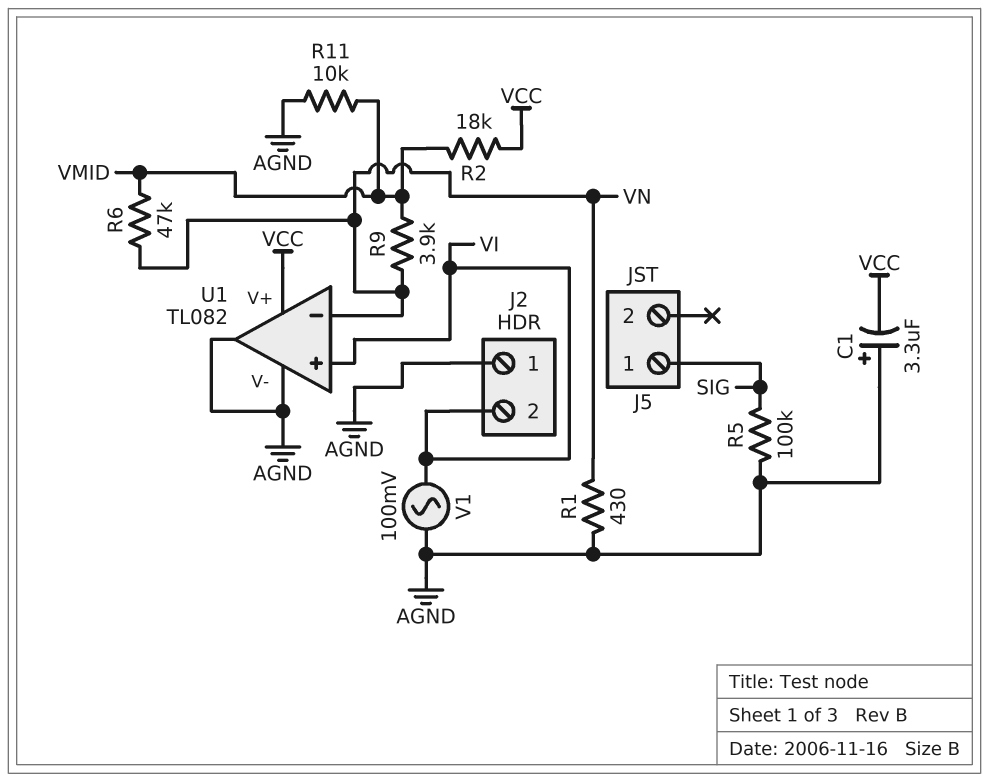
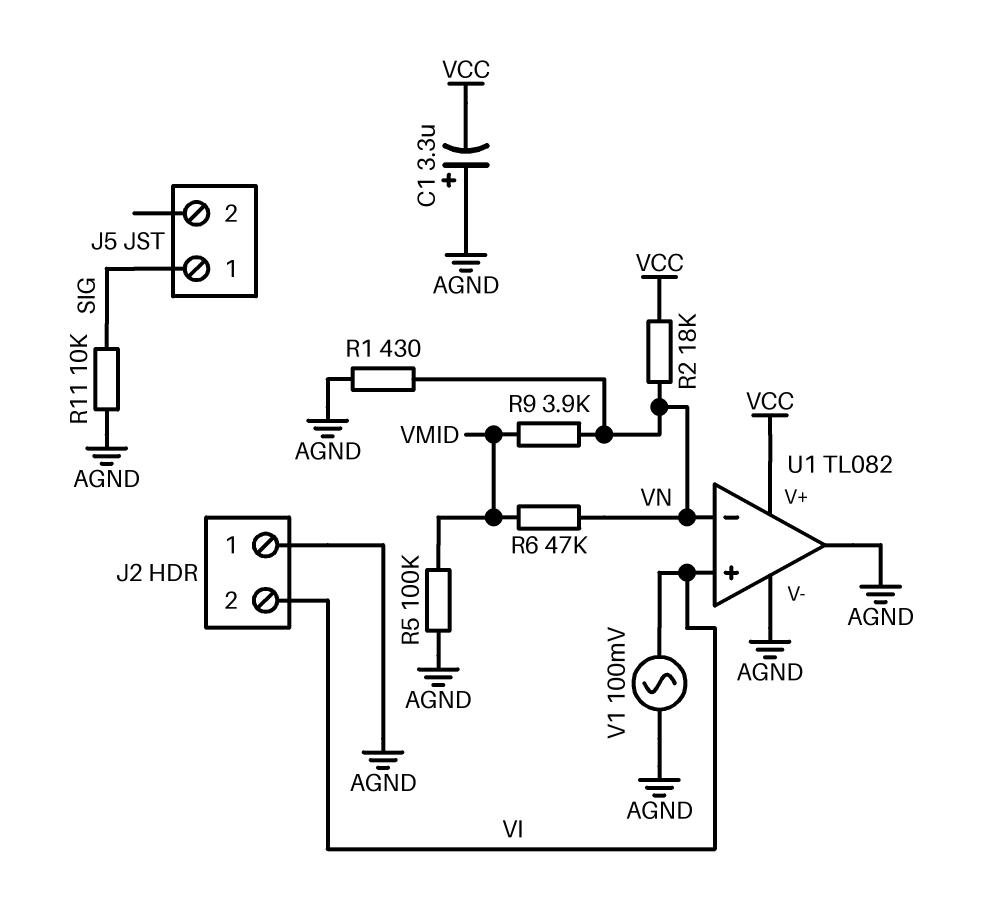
R2: 18k (VCC, VMID) -> 18k (VCC, VN)
R5: 100k (AGND, SIG) -> 100k (AGND, VMID)
R11: 10k (AGND, VMID) -> 10k (AGND, SIG)

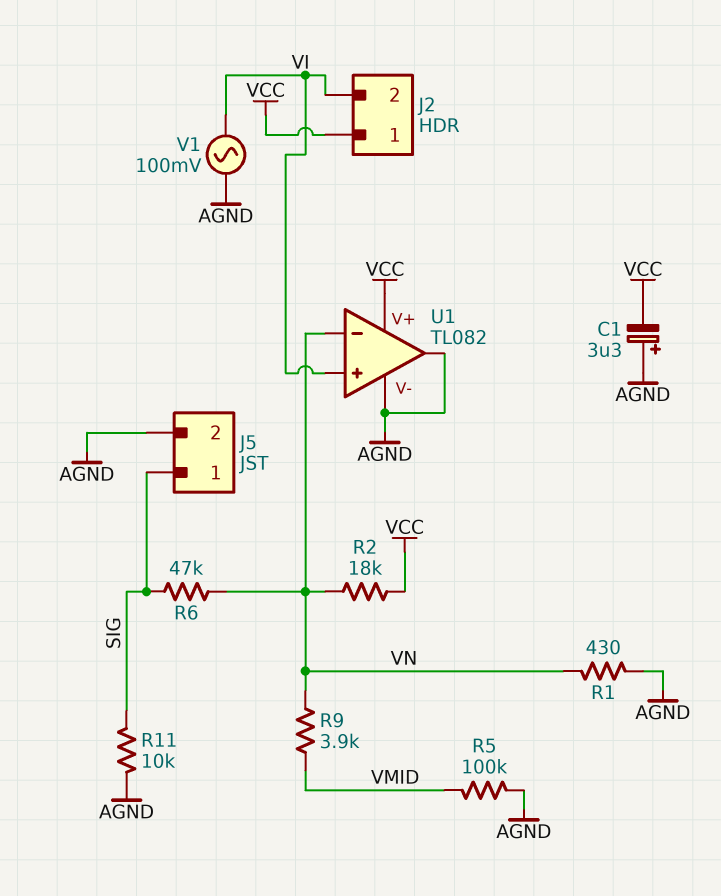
J2 pin 1: AGND -> VCC
J5 pin 2: none -> AGND
R6: 47k (VMID, VN) -> 47k (SIG, VN)

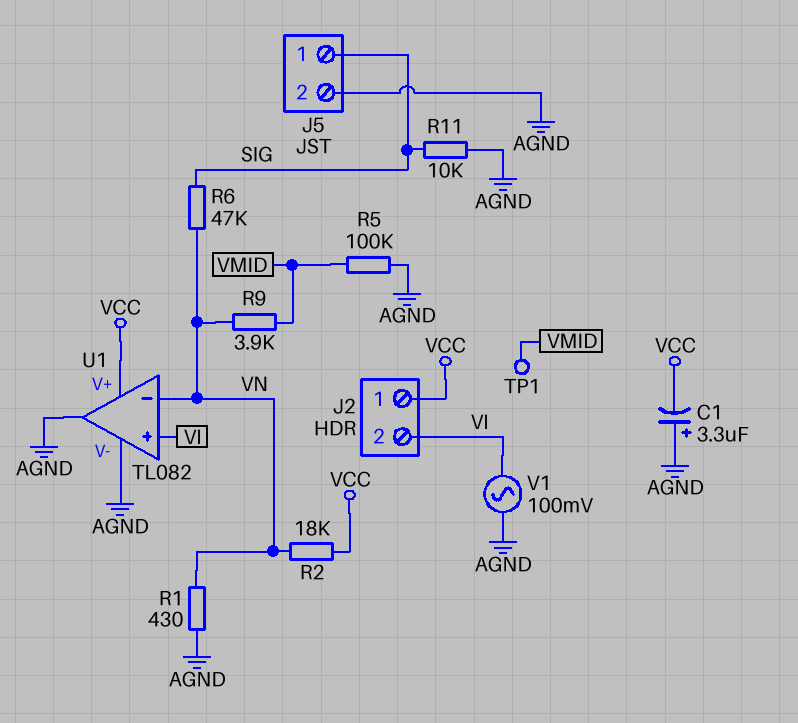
TP1: none -> test point (VMID)

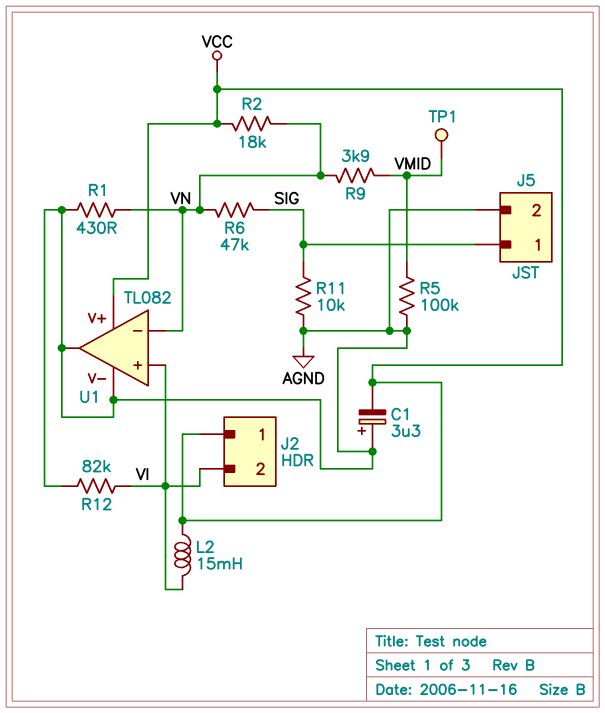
L2: none -> 15mH (VCC, VI)
R12: none -> 82k (AGND, VI)
V1: AC 100mV (AGND, VI) -> none

